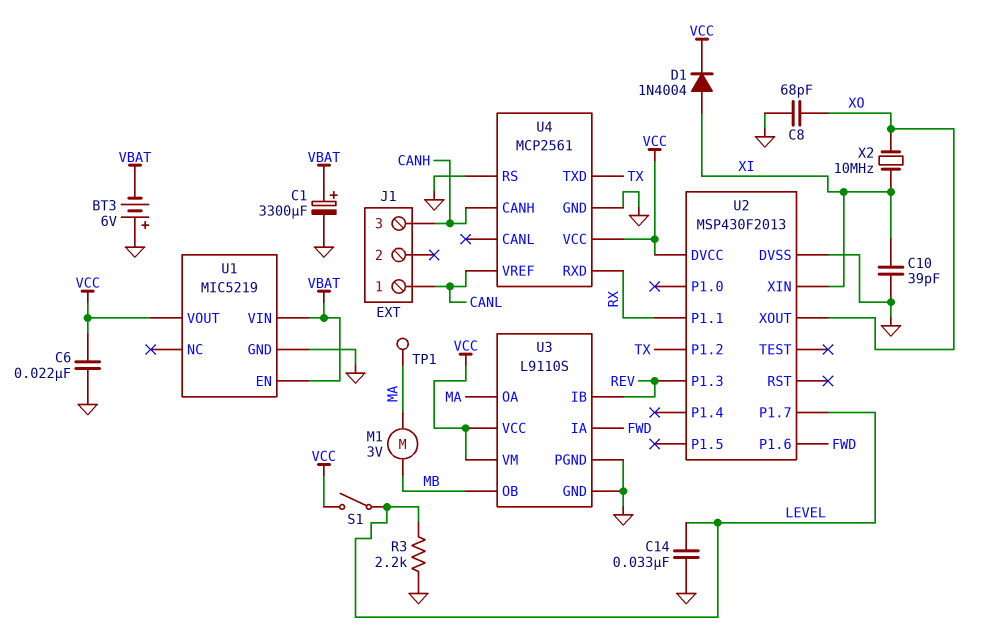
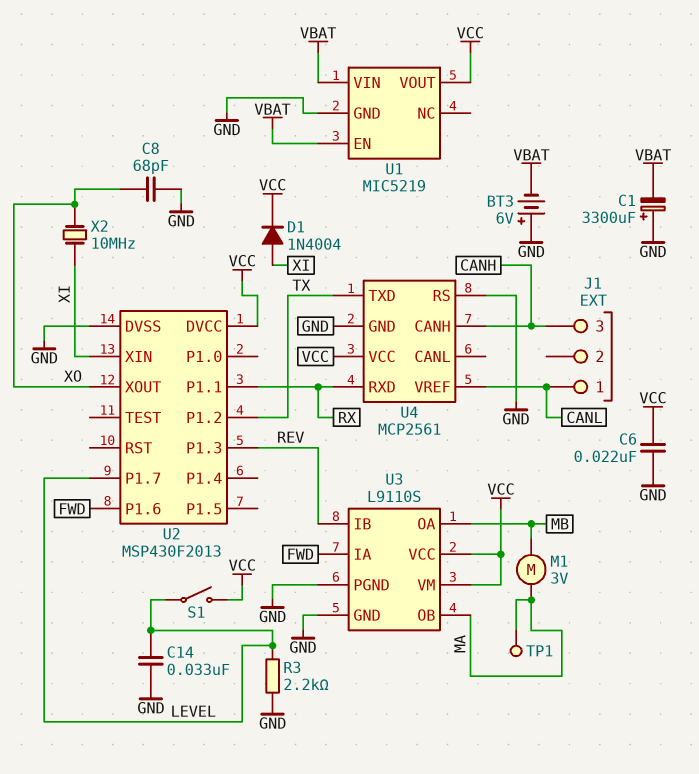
C1: 3300uF (plus VBAT, minus GND) -> 3300uF (plus GND, minus VBAT)
C10: 39pF (GND, XI) -> none
U3 pin OA: MA -> MB
U3 pin OB: MB -> MA

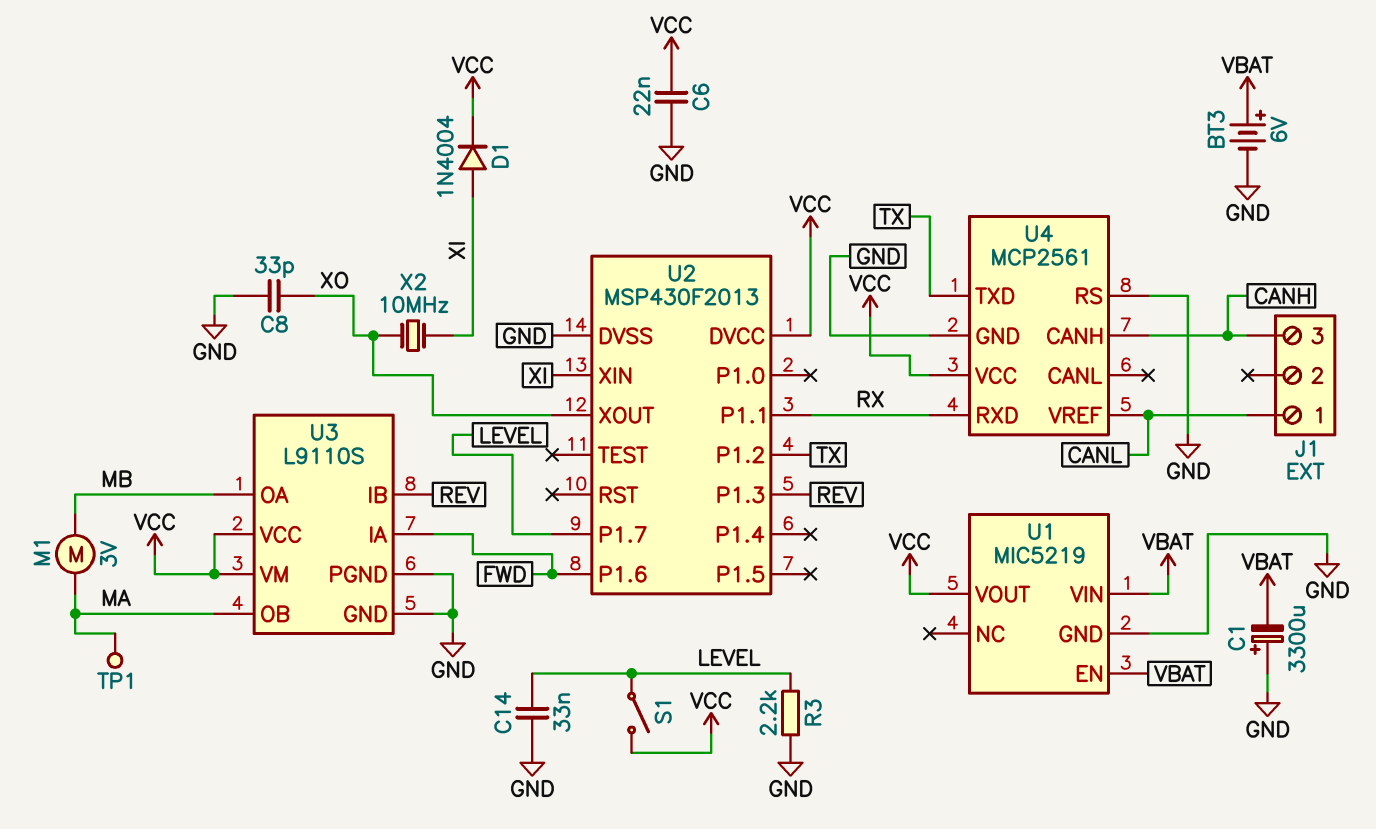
BT3: 6V (plus GND, minus VBAT) -> 6V (plus VBAT, minus GND)
C8: 68pF (GND, XO) -> 33pF (GND, XO)

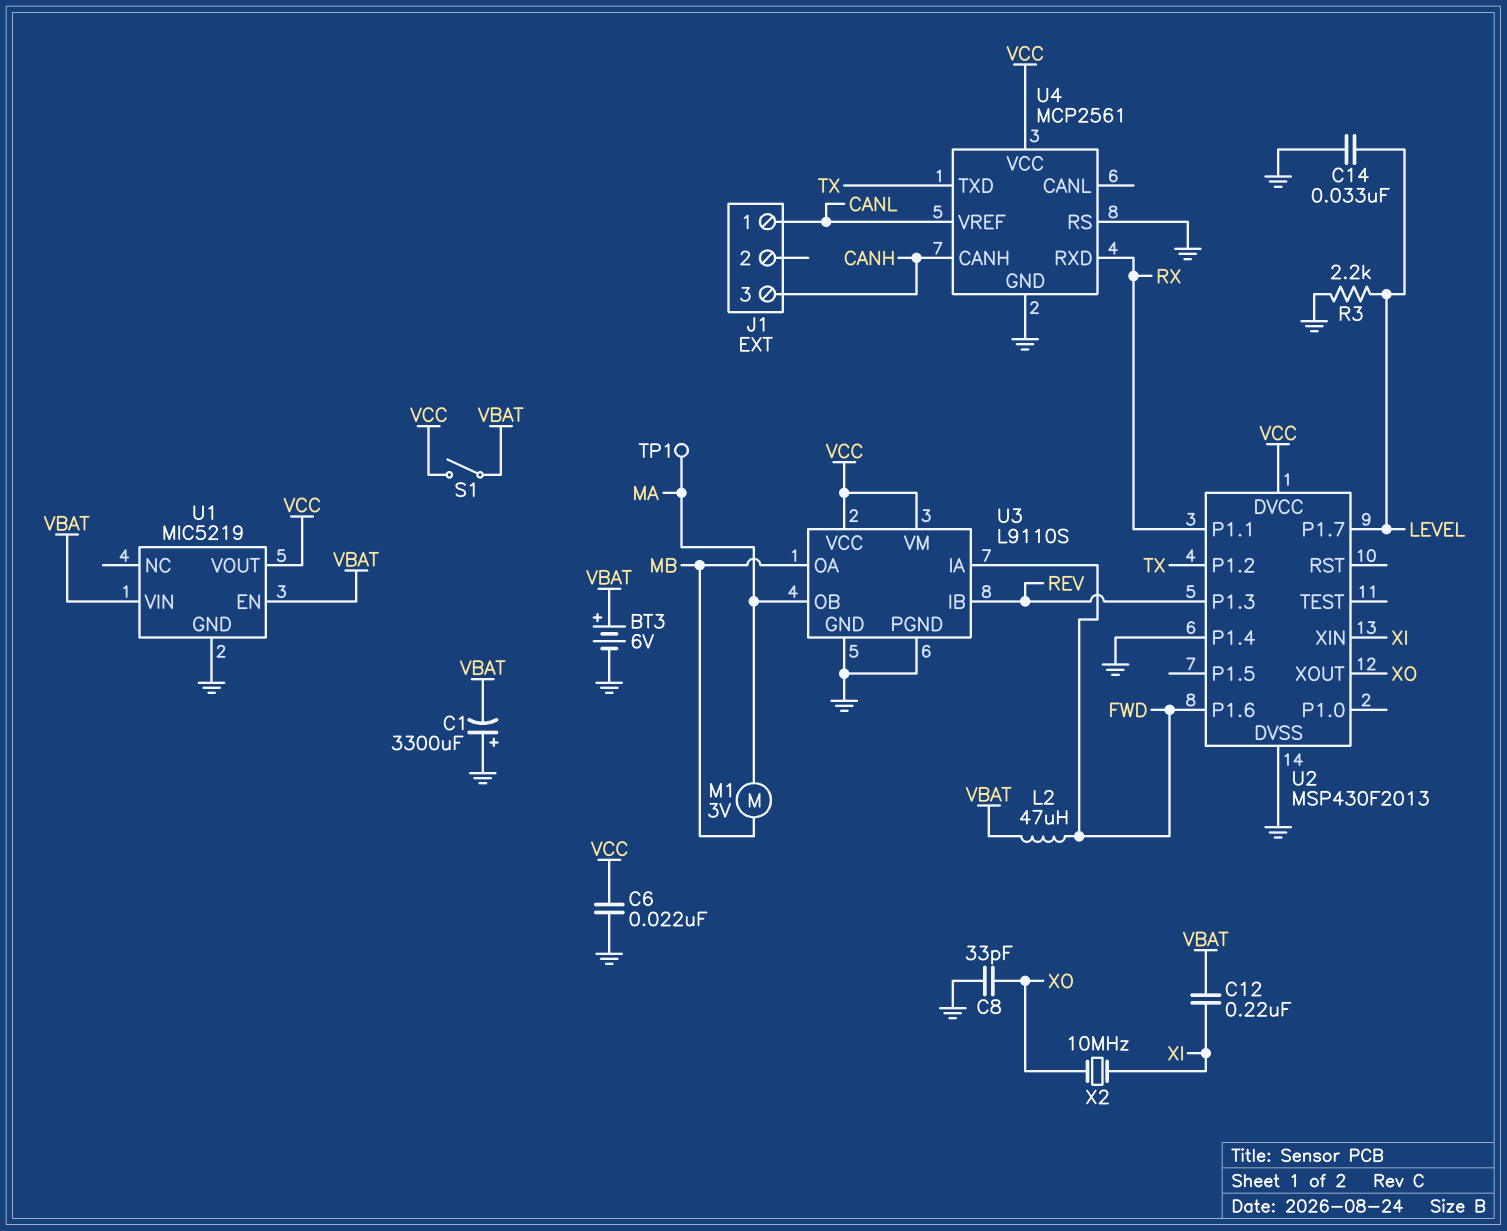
C12: none -> 220nF (VBAT, XI)
D1: diode 1N4004 (A XI, K VCC) -> none
L2: none -> 47uH (FWD, VBAT)
S1: switch (LEVEL, VCC) -> switch (VBAT, VCC)
U2 pin P1.4: none -> GND

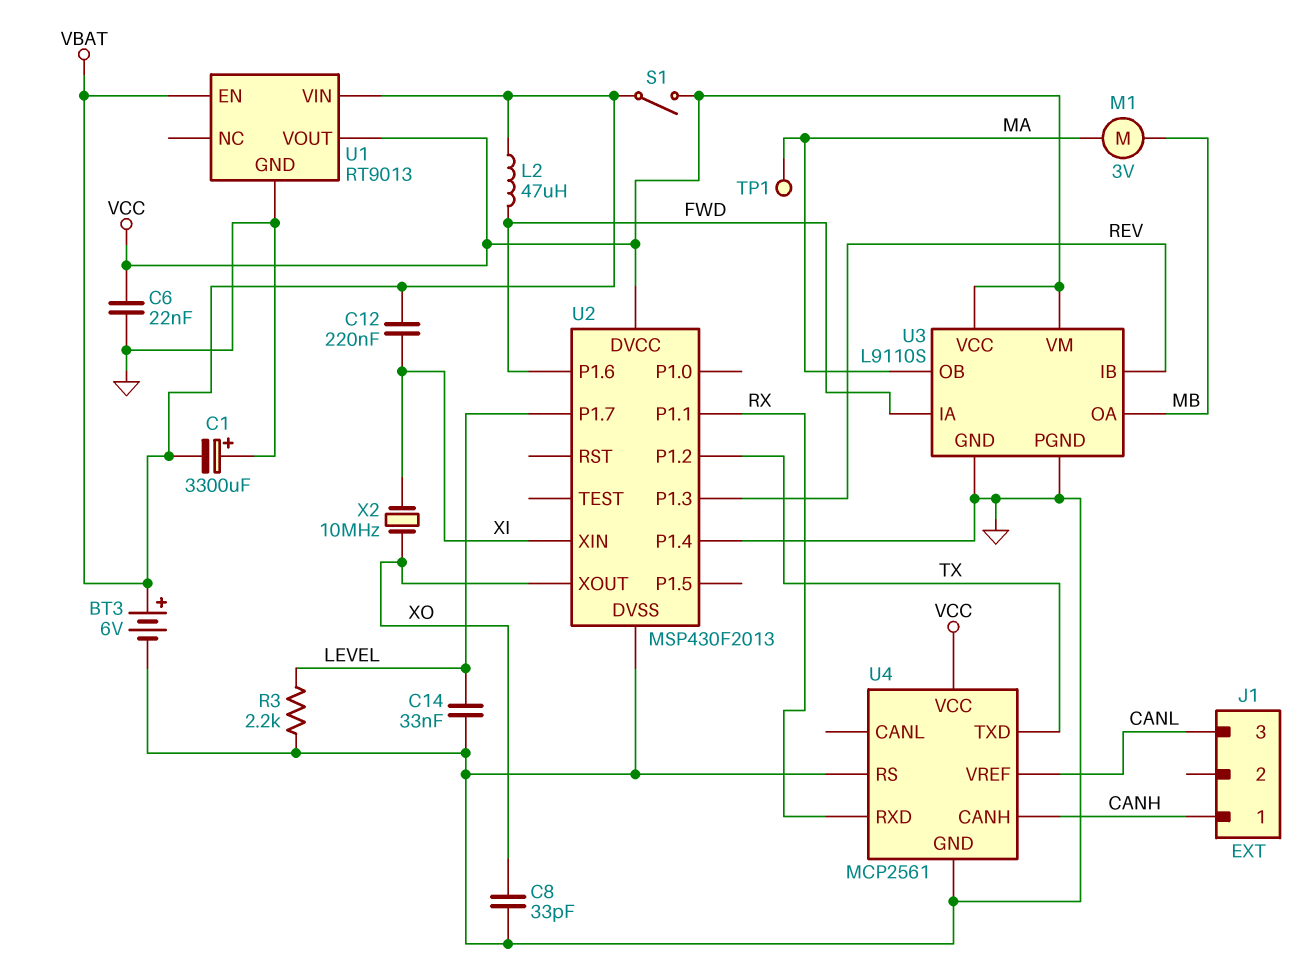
J1 pin 1: CANL -> CANH
J1 pin 3: CANH -> CANL
U1: MIC5219 -> RT9013

